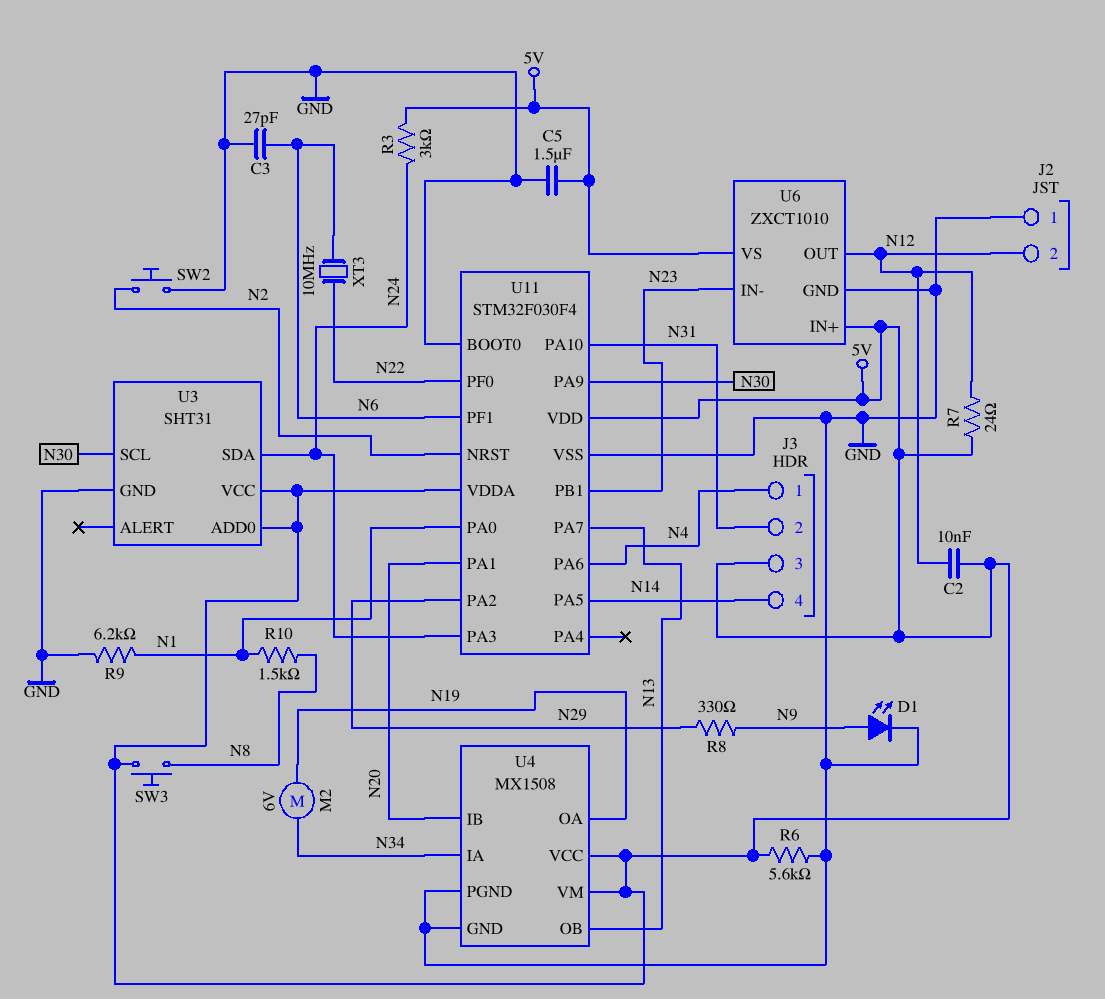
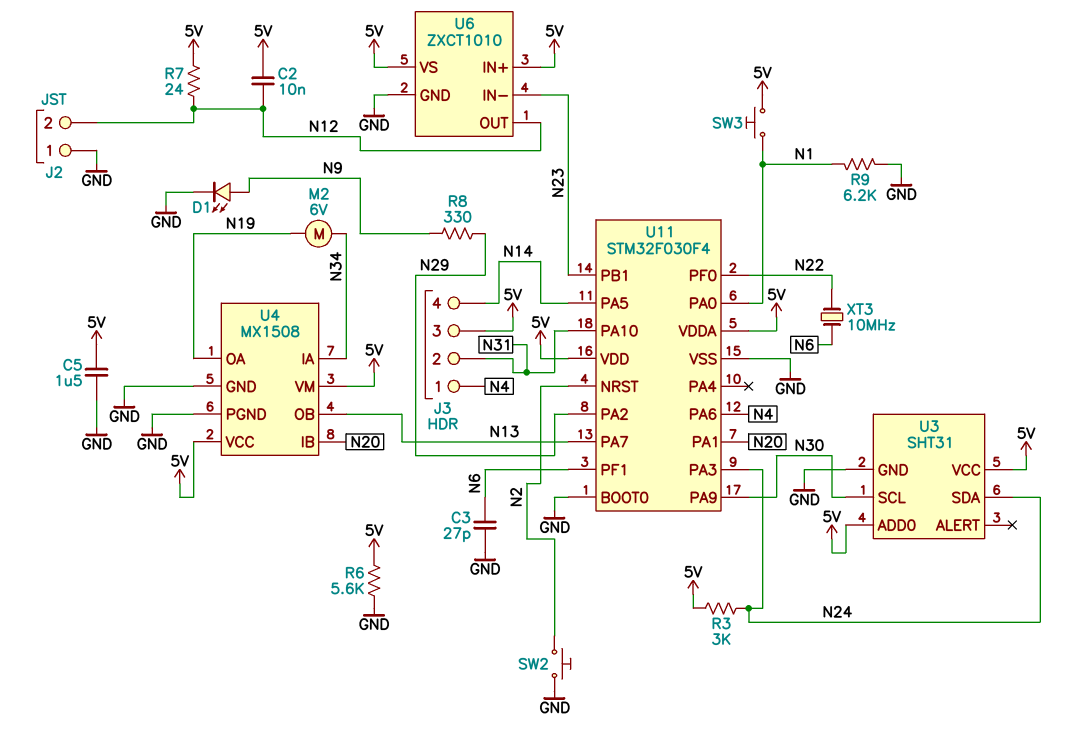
R10: 1.5k (N1, N8) -> none
SW3: button (5V, N8) -> button (5V, N1)

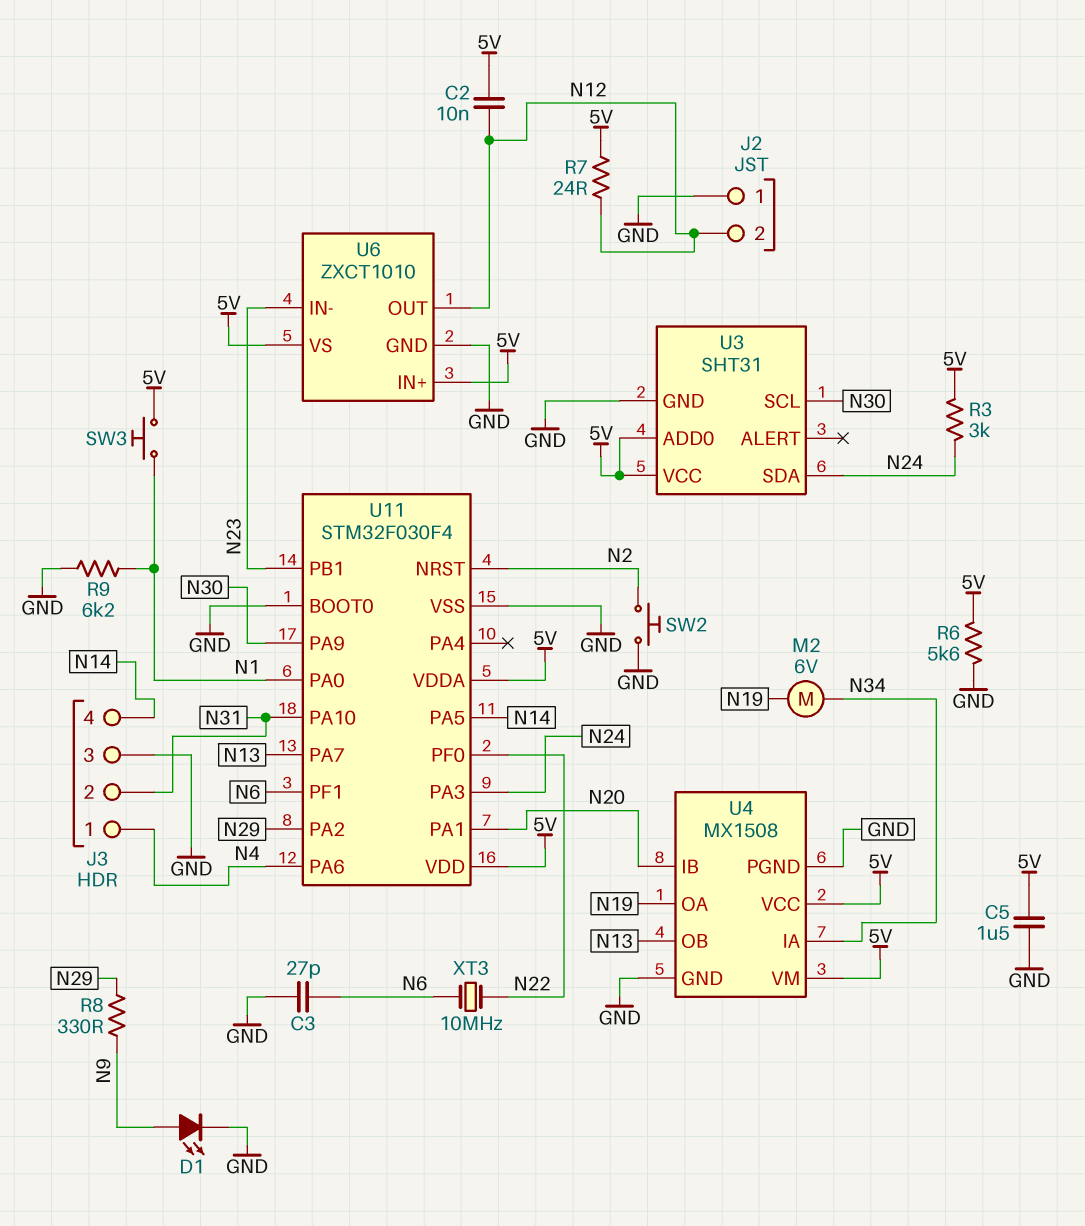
J3 pin 3: 5V -> GND

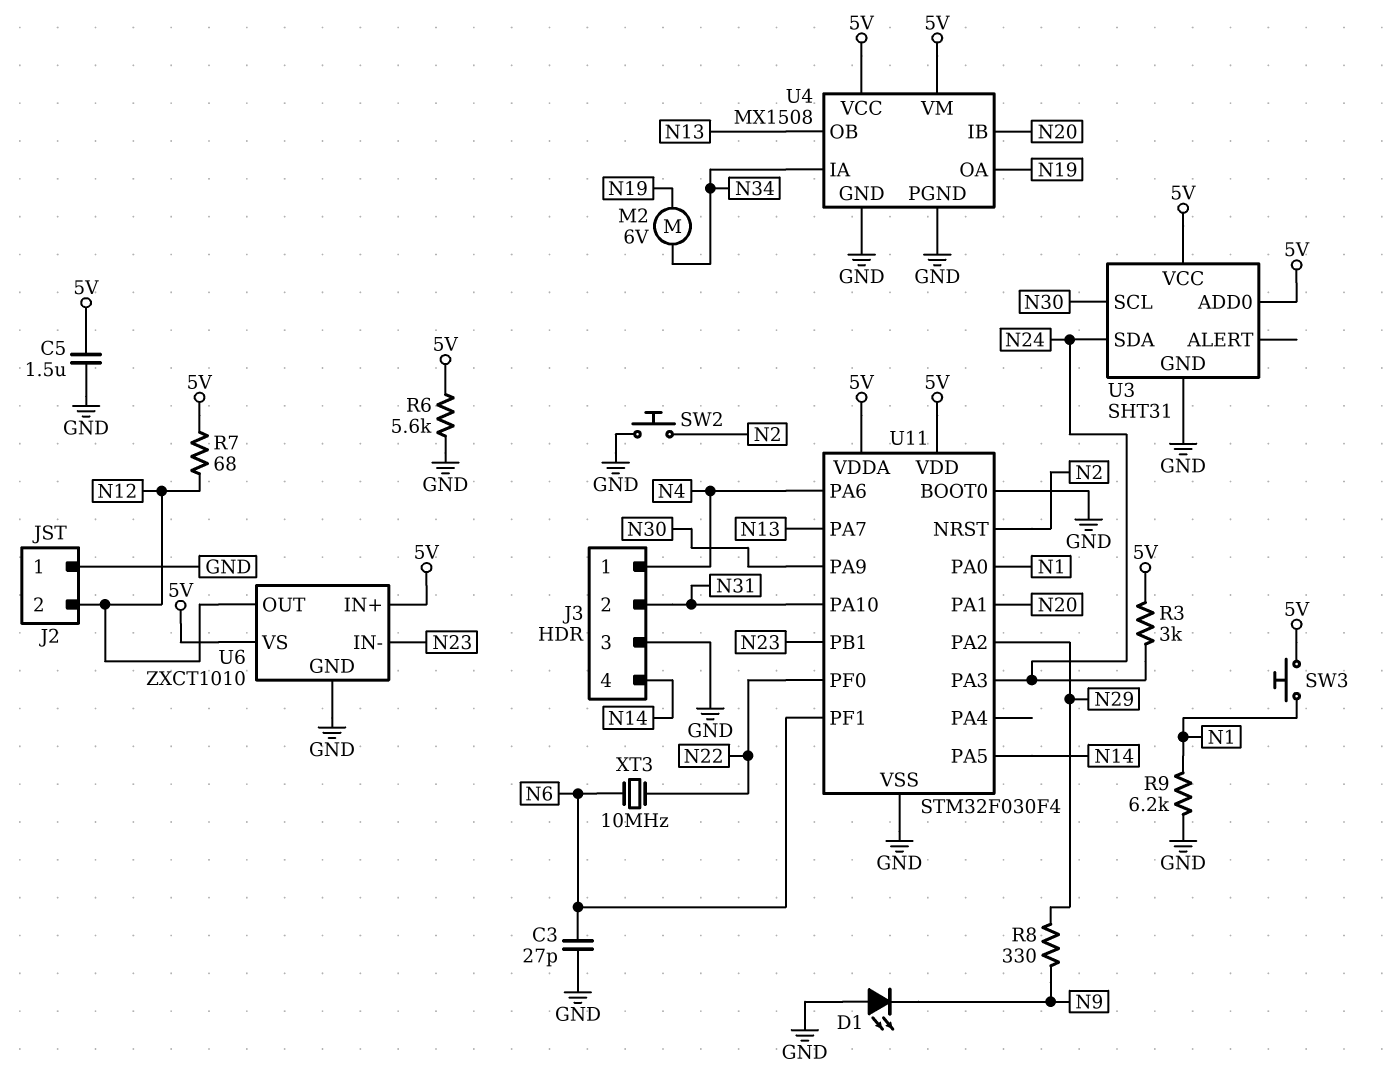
C2: 10nF (5V, N12) -> none
D1: LED (A N9, K GND) -> LED (A GND, K N9)
R7: 24 (5V, N12) -> 68 (5V, N12)

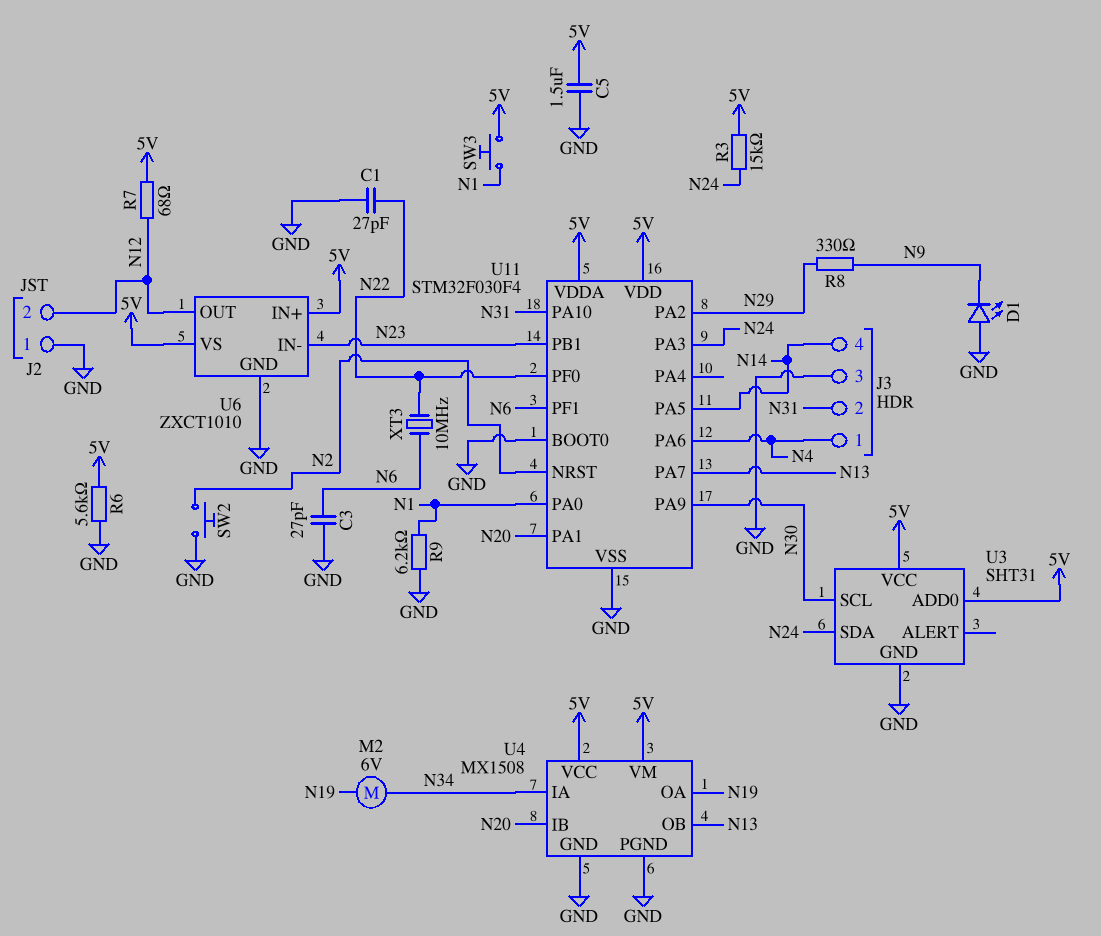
C1: none -> 27pF (GND, N22)
R3: 3k (5V, N24) -> 15k (5V, N24)

